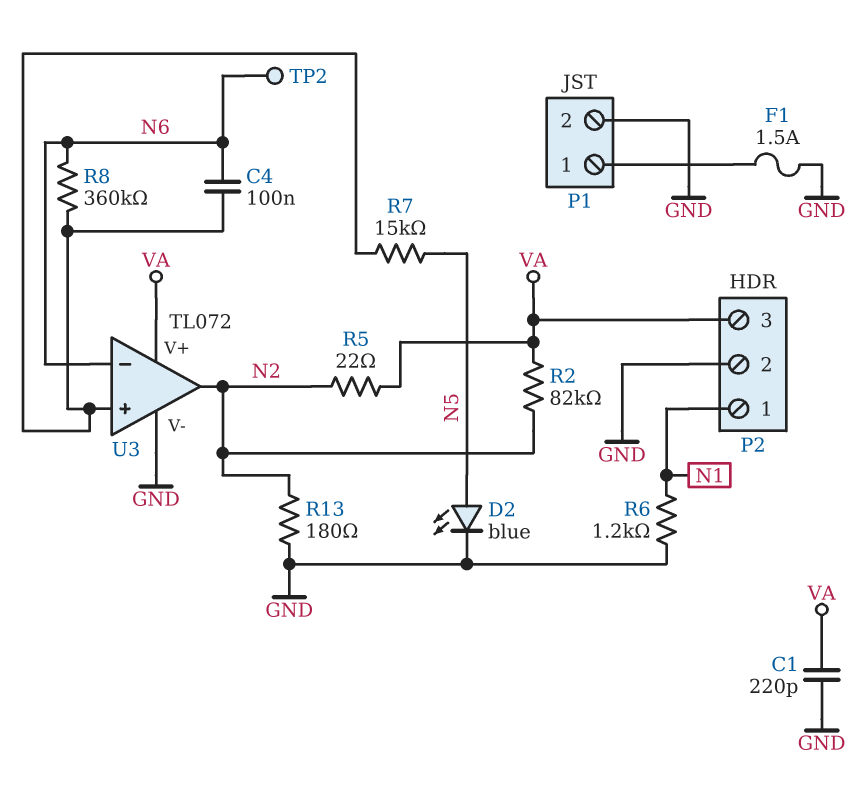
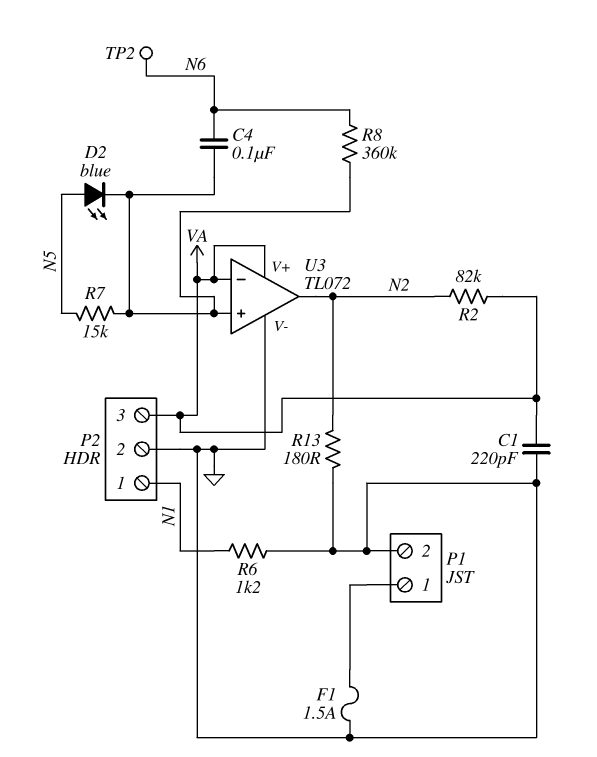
D2: LED blue (A N5, K GND) -> LED blue (A N5, K U3/in+)
R5: 22 (N2, VA) -> none
U3 pin in-: N6 -> VA

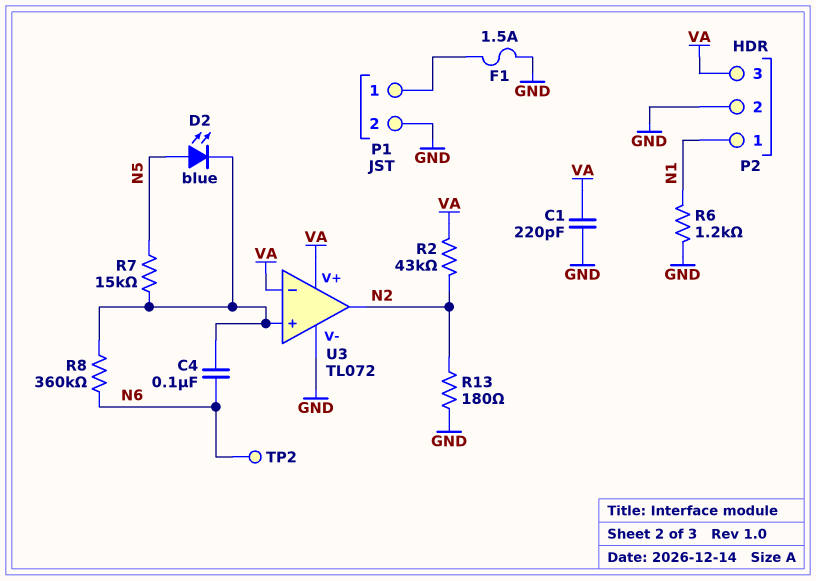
R2: 82k (N2, VA) -> 43k (N2, VA)

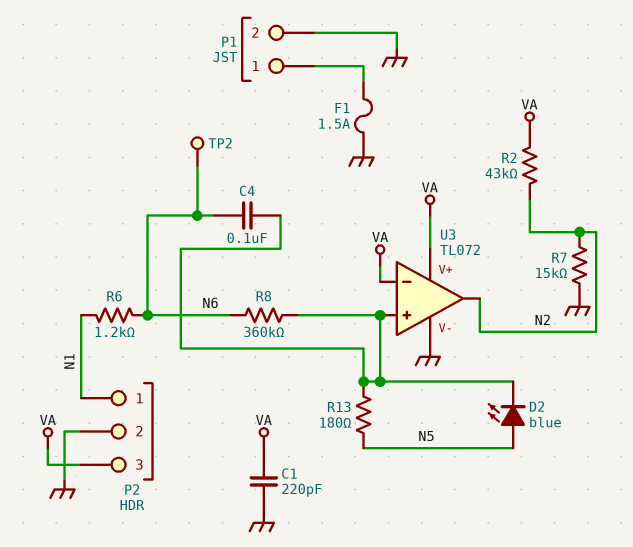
R6: 1.2k (GND, N1) -> 1.2k (N1, N6)
R7: 15k (N5, U3/in+) -> 15k (GND, N2)
R13: 180 (GND, N2) -> 180 (N5, U3/in+)

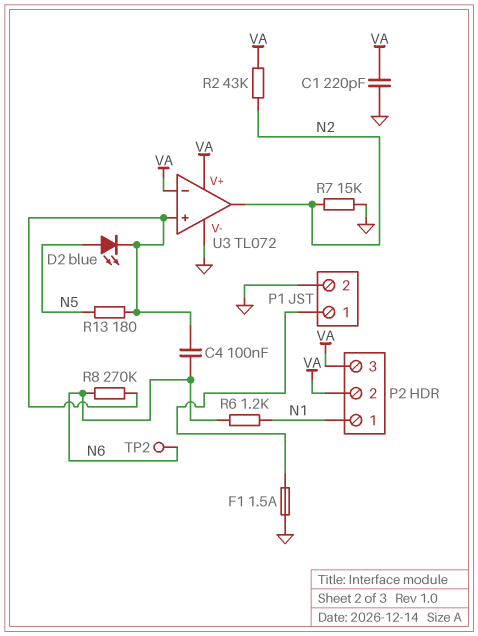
P2 pin 2: GND -> VA
R8: 360k (N6, U3/in+) -> 270k (N6, U3/in+)

